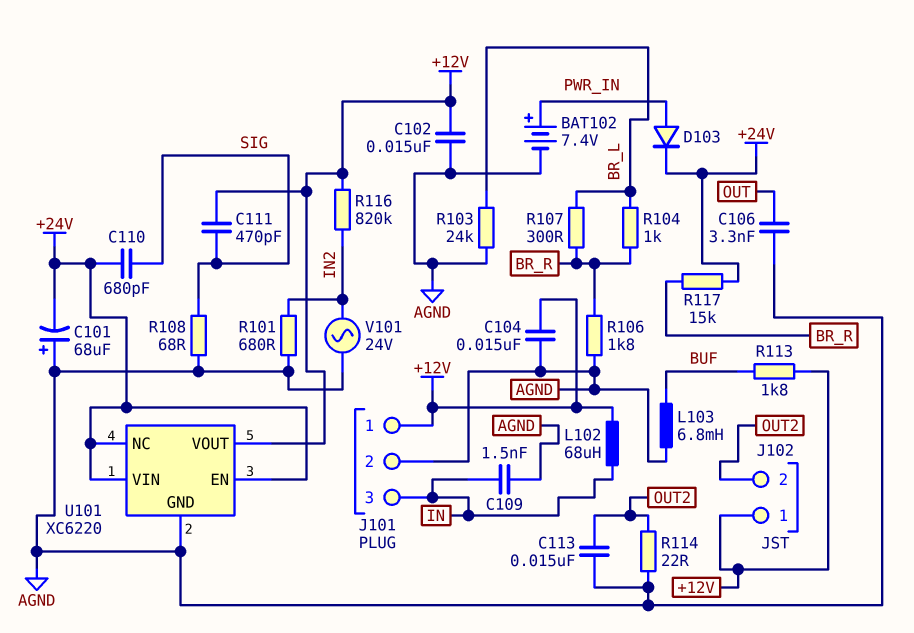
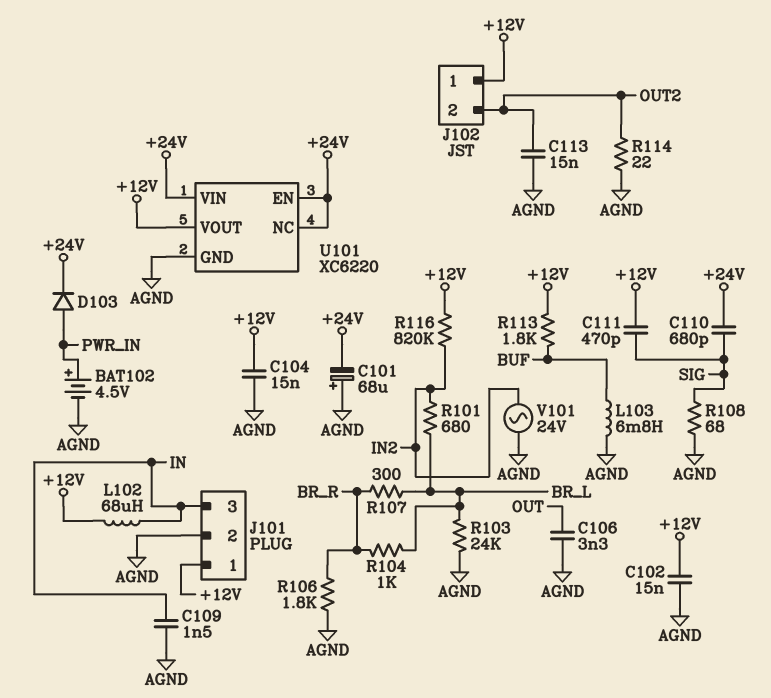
BAT102: 7.4V (plus PWR_IN, minus AGND) -> 4.5V (plus PWR_IN, minus AGND)
R101: 680 (AGND, IN2) -> 680 (BR_L, IN2)
R117: 15k (+24V, BR_R) -> none

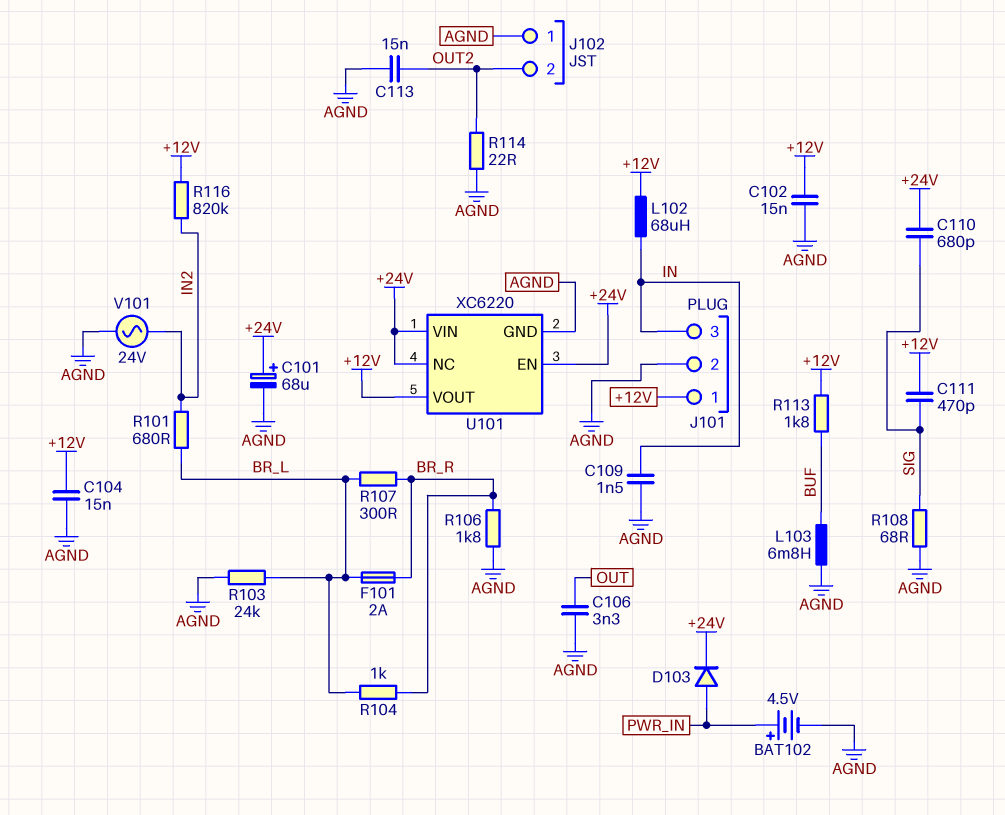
C101: 68uF (plus AGND, minus +24V) -> 68uF (plus +24V, minus AGND)
F101: none -> 2A (BR_L, BR_R)
J102 pin 1: +12V -> AGND

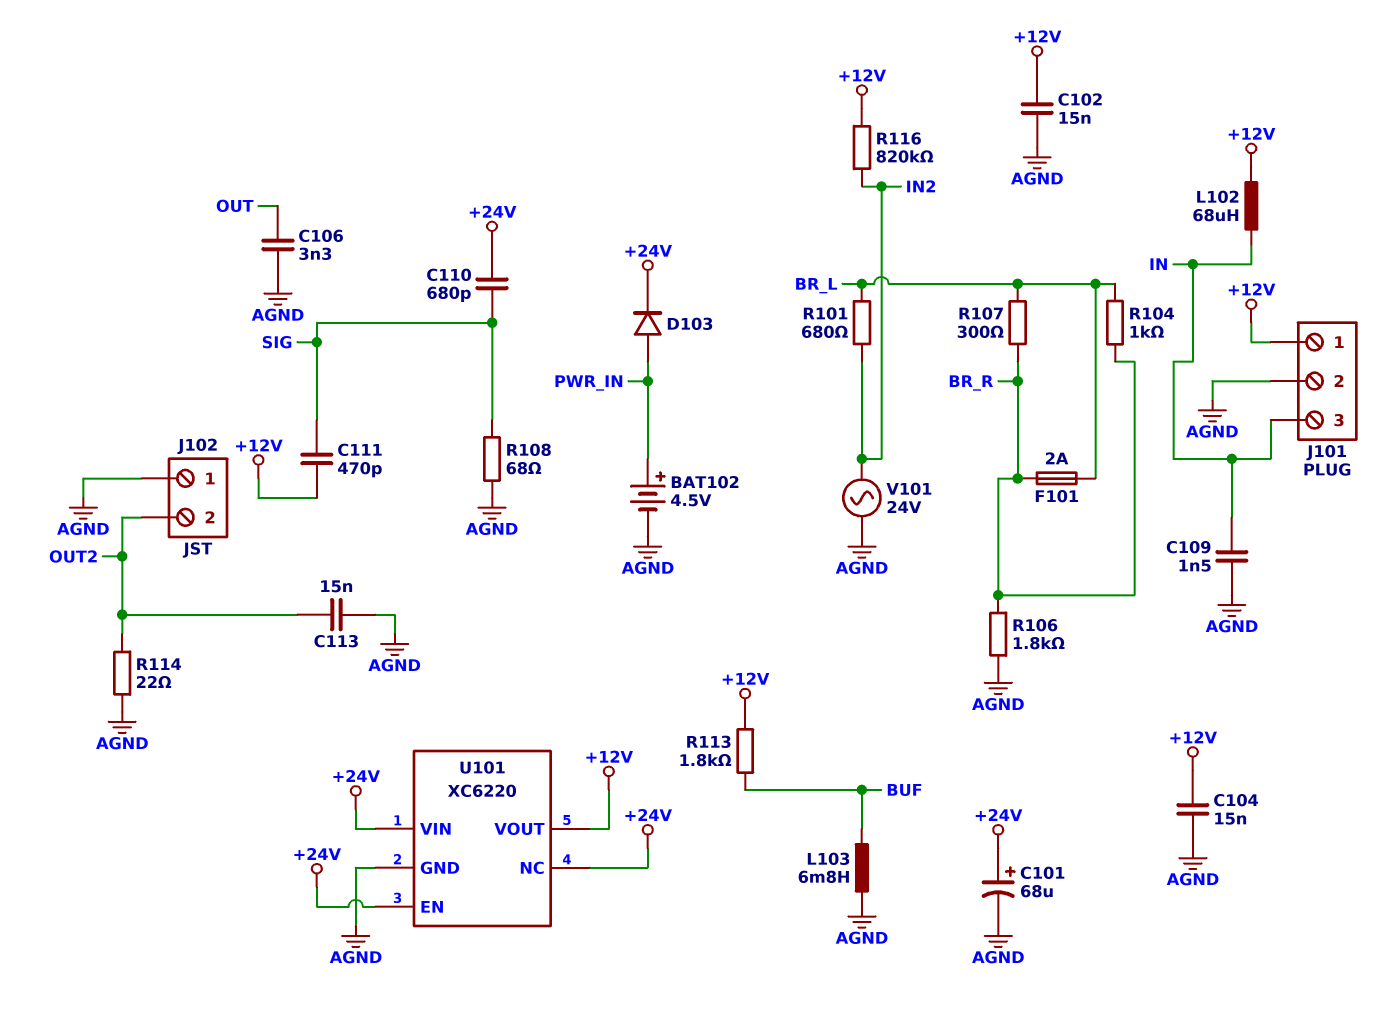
R103: 24k (AGND, BR_L) -> none

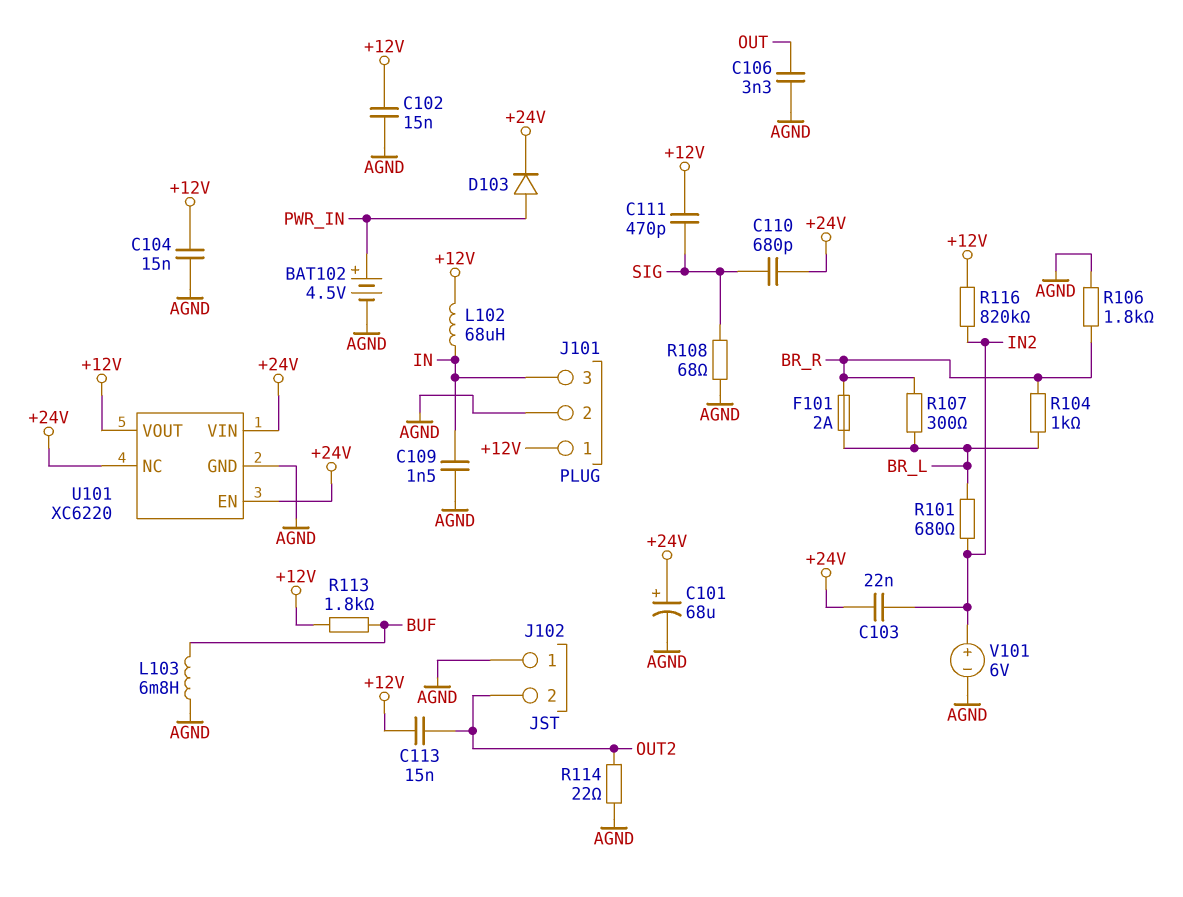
C103: none -> 22nF (+24V, IN2)
C113: 15nF (AGND, OUT2) -> 15nF (+12V, OUT2)
V101: AC 24V (AGND, IN2) -> 6V (plus IN2, minus AGND)

